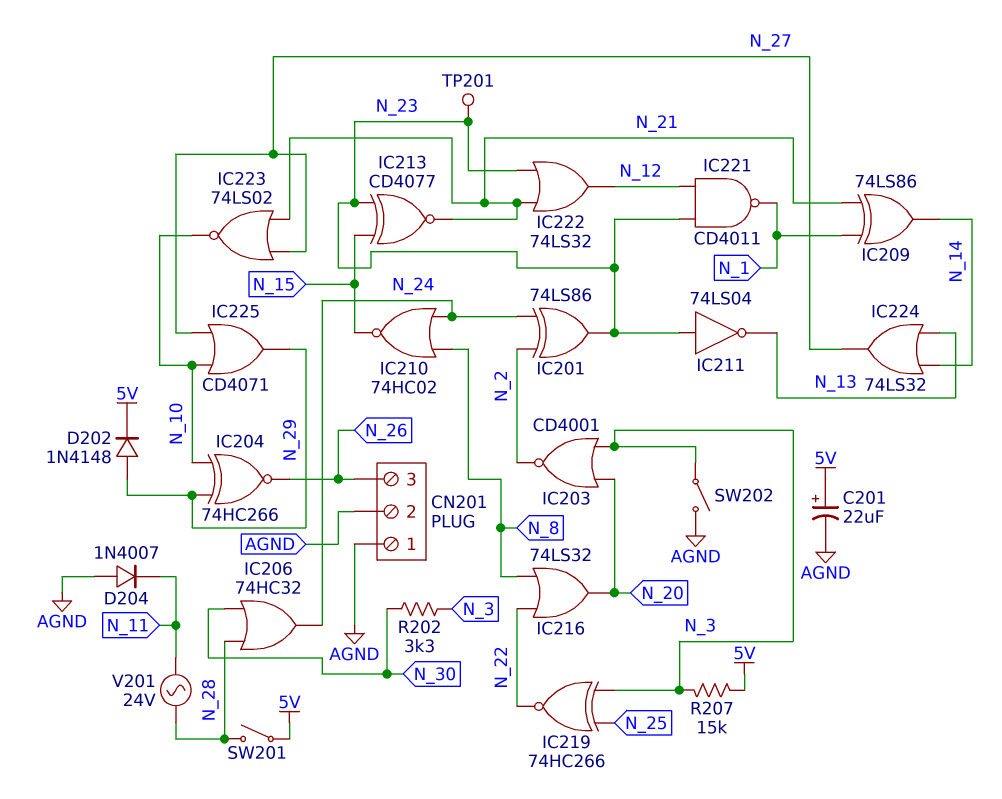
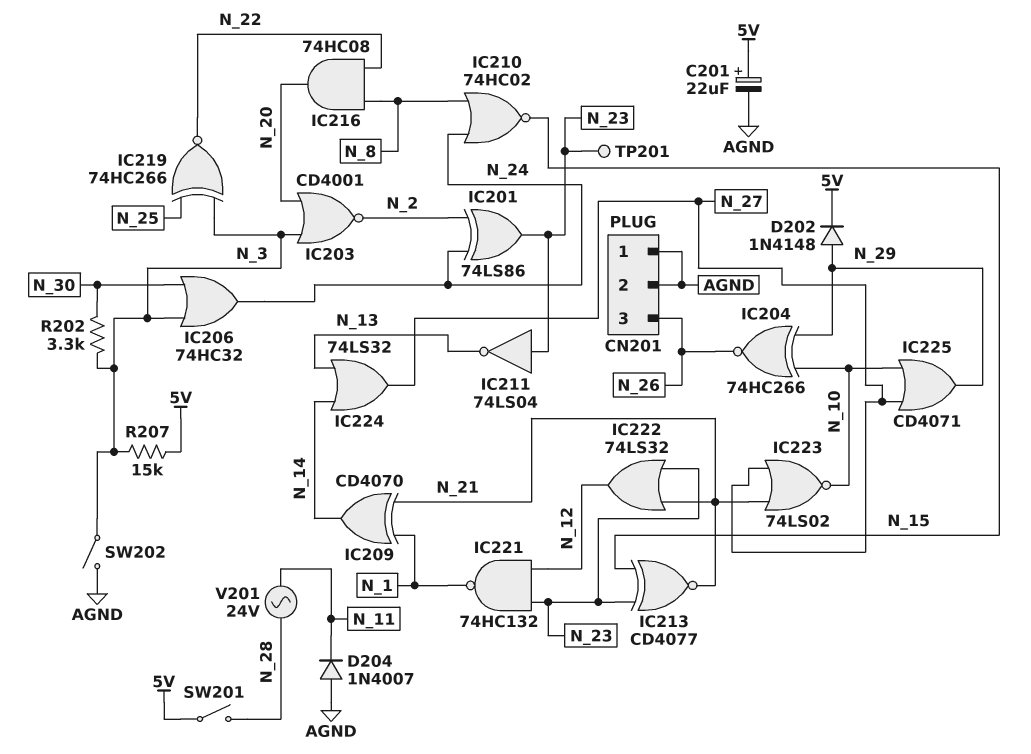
IC206: OR 74HC32 (in N_28, in N_30, out N_24) -> OR 74HC32 (in N_3, in N_30, out N_24)
IC209: XOR 74LS86 (in N_1, in N_21, out N_14) -> XOR CD4070 (in N_1, in N_21, out N_14)
IC216: OR 74LS32 (in N_8, in N_22, out N_20) -> AND 74HC08 (in N_8, in N_22, out N_20)
IC221: NAND CD4011 (in N_12, in N_23, out N_1) -> NAND 74HC132 (in N_12, in N_23, out N_1)

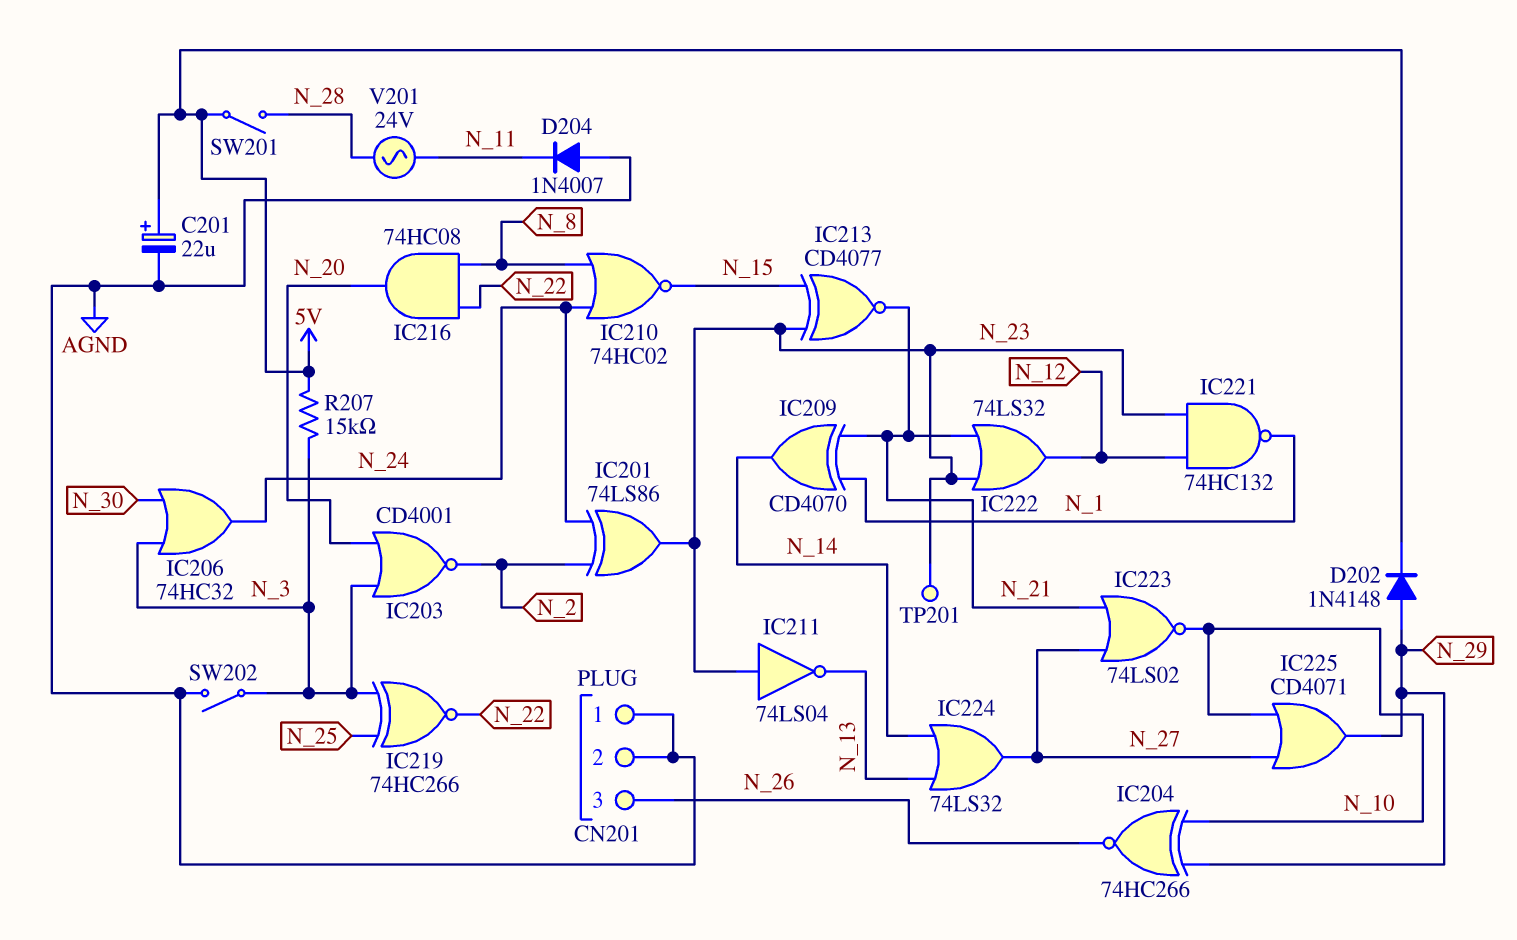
R202: 3.3k (N_3, N_30) -> none

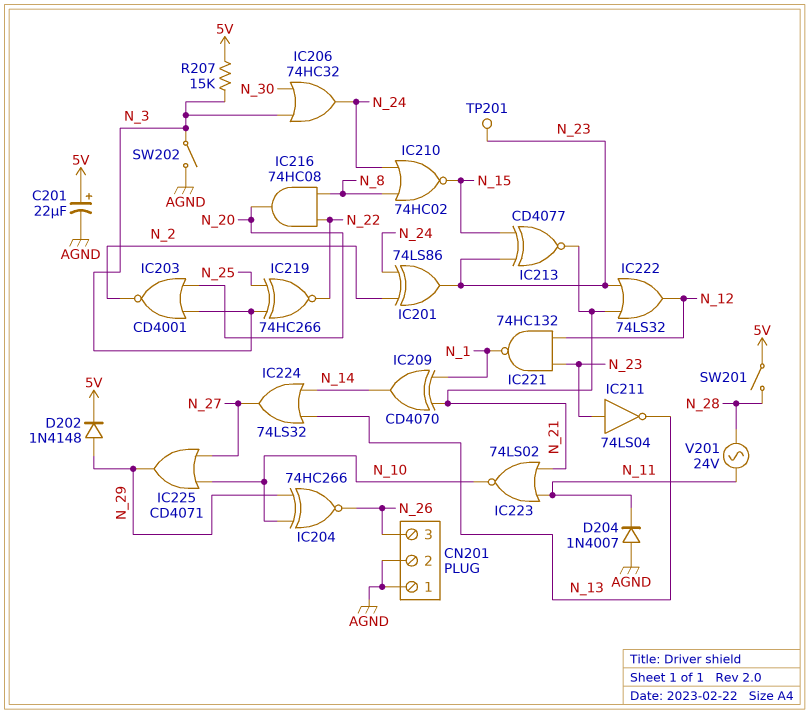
IC223: NOR 74LS02 (in N_21, in N_27, out N_10) -> NOR 74LS02 (in N_11, in N_21, out N_10)

